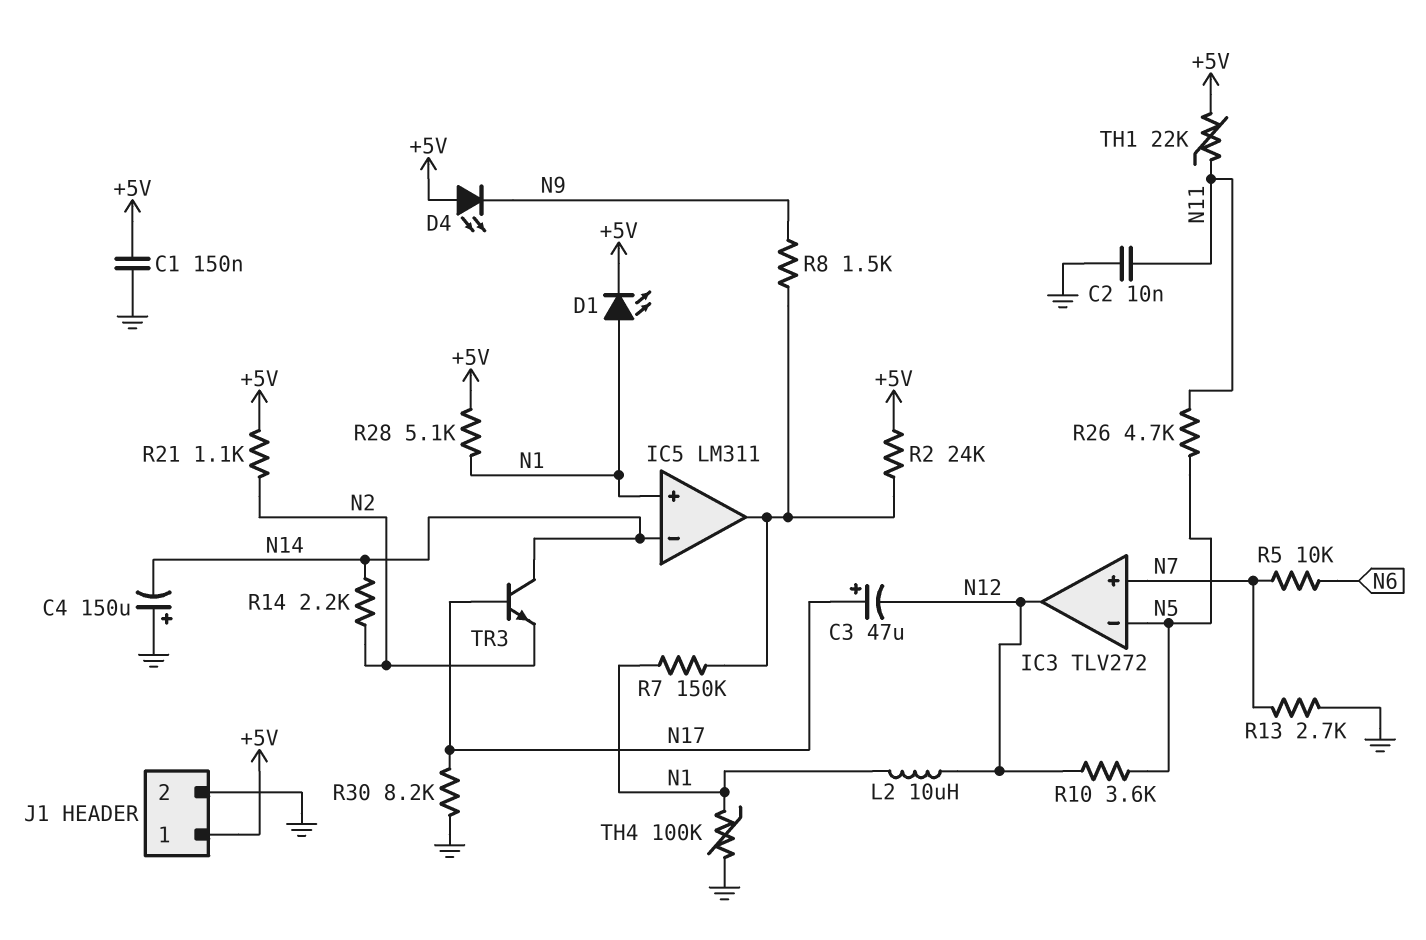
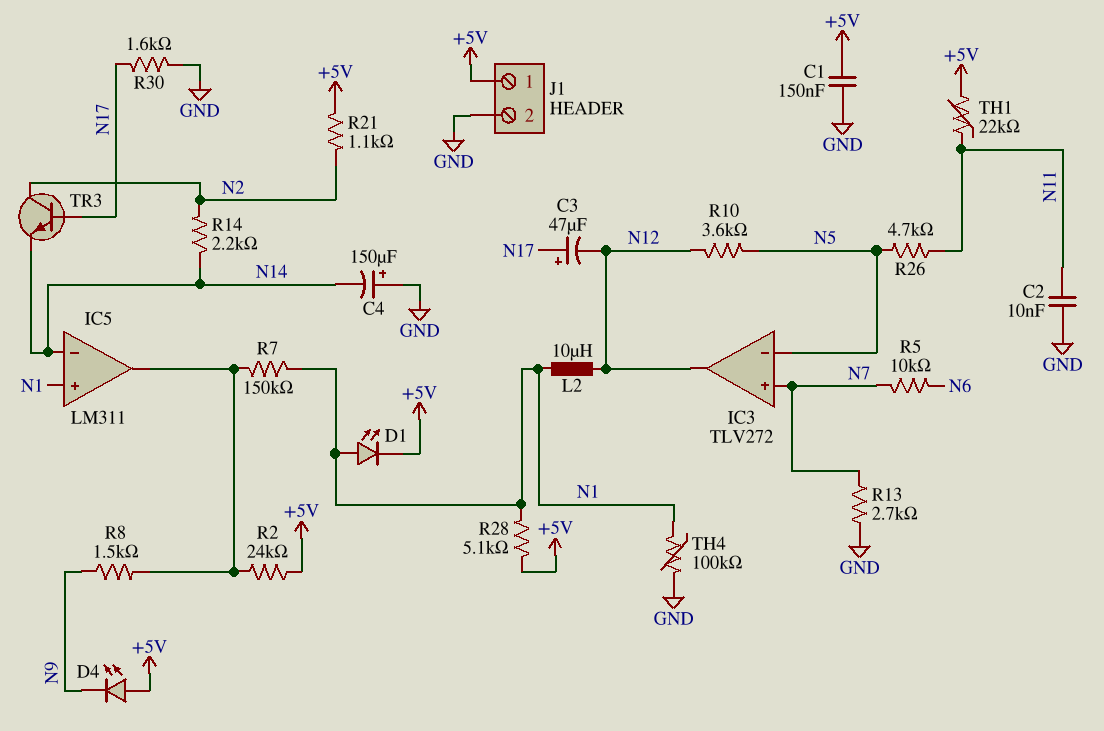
R30: 8.2k (GND, N17) -> 1.6k (GND, N17)
TR3: NPN (B N17, C N14, E N2) -> NPN (B N17, C N2, E N14)

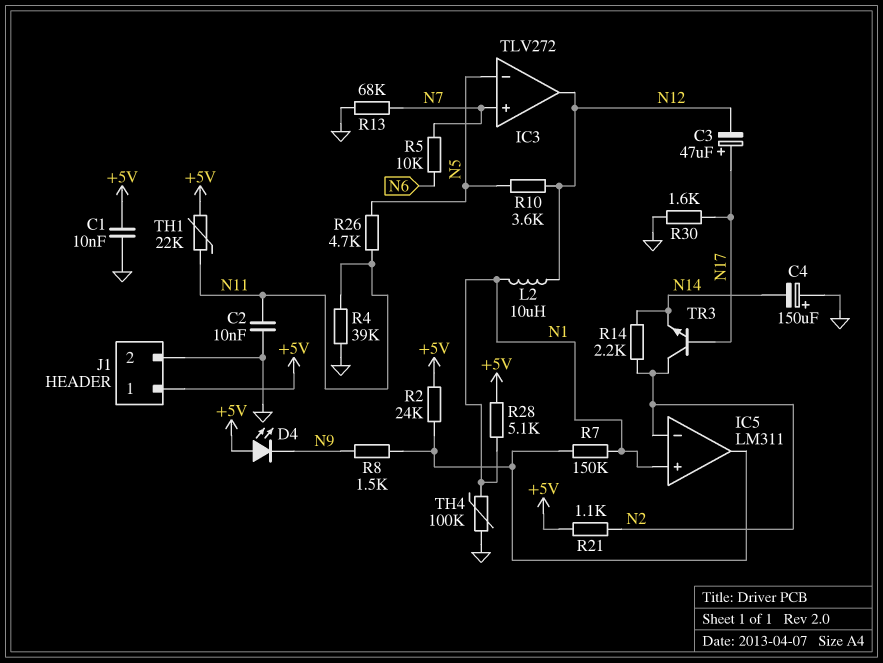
C1: 150nF (+5V, GND) -> 10nF (+5V, GND)
D1: LED (A N1, K +5V) -> none
IC5 pin in-: N14 -> N2
R4: none -> 39k (GND, N11)
R13: 2.7k (GND, N7) -> 68k (GND, N7)

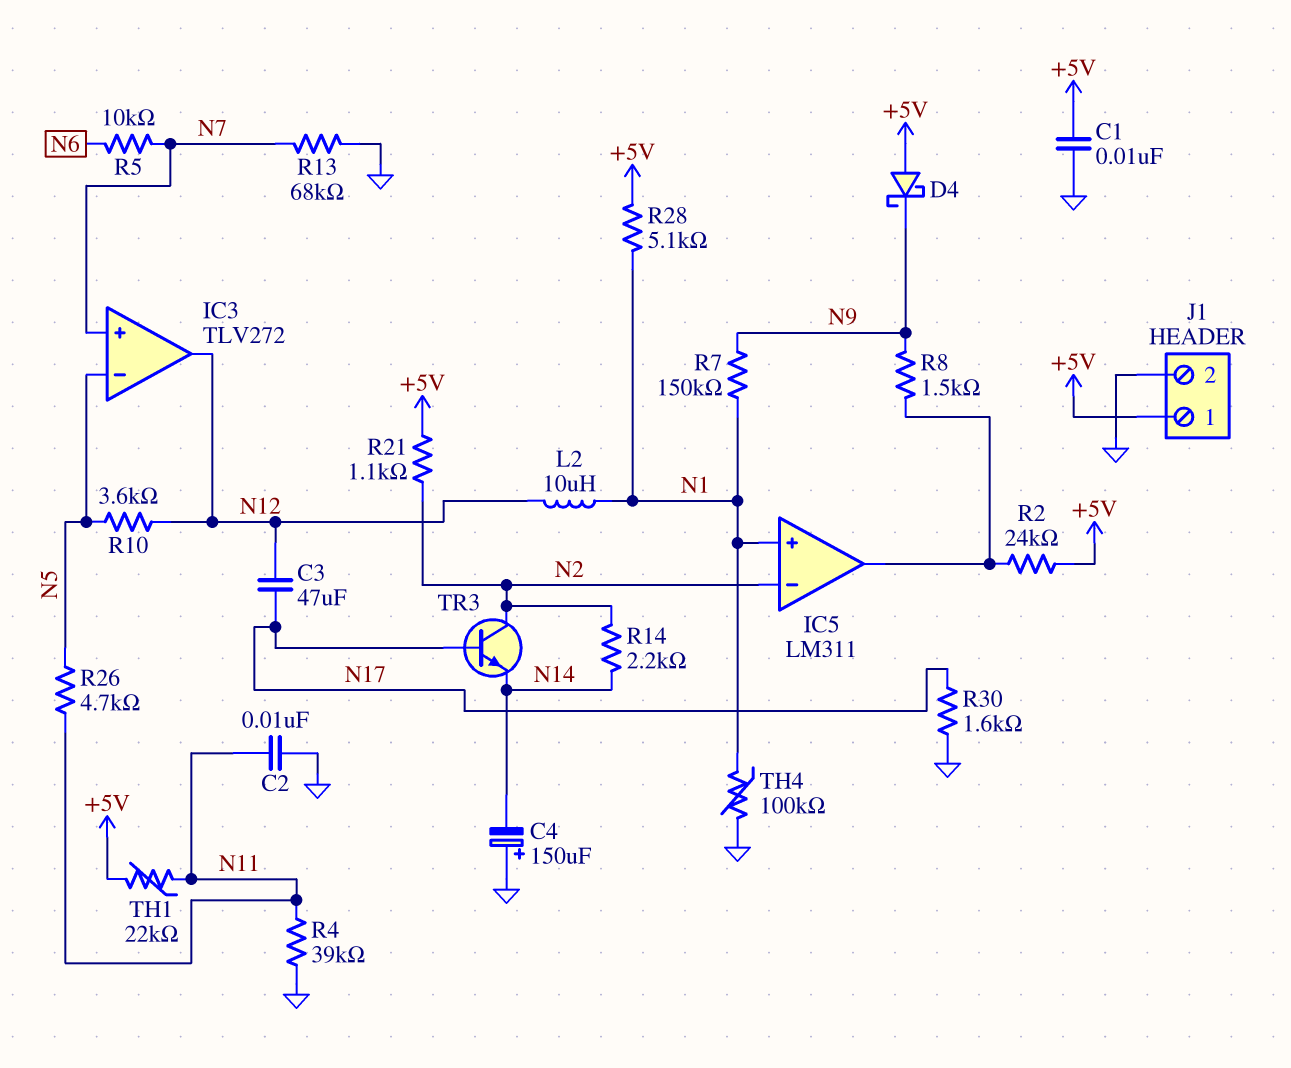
C3: 47uF (plus N17, minus N12) -> 47uF (N12, N17)
D4: LED (A +5V, K N9) -> schottky (A +5V, K N9)
R7: 150k (IC5/out, N1) -> 150k (N1, N9)

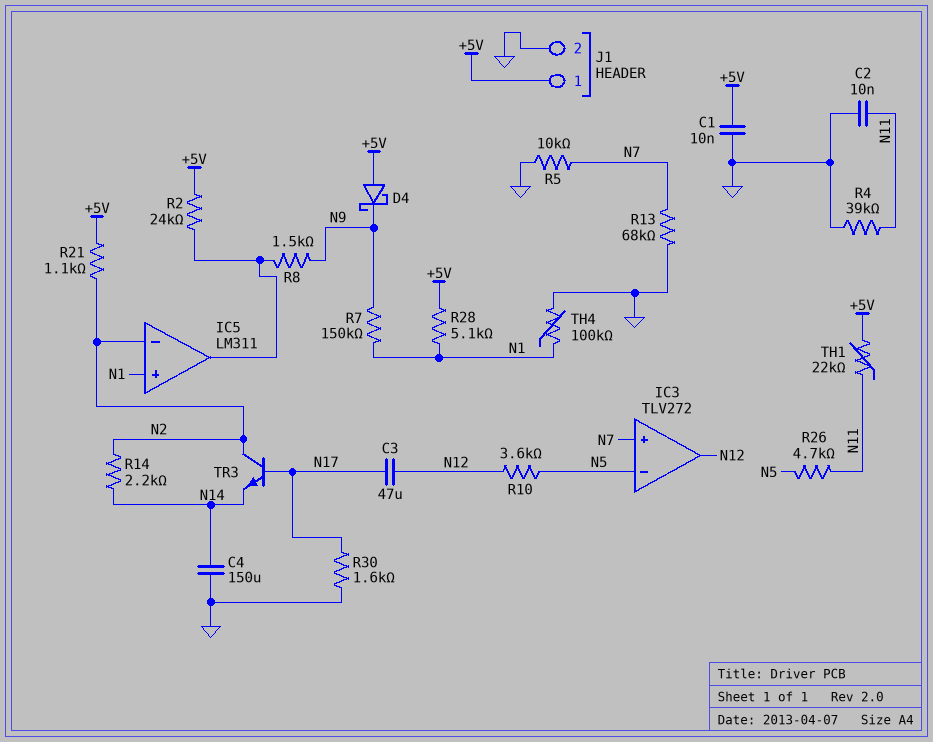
C4: 150uF (plus GND, minus N14) -> 150uF (GND, N14)
L2: 10uH (N1, N12) -> none
R5: 10k (N6, N7) -> 10k (GND, N7)

